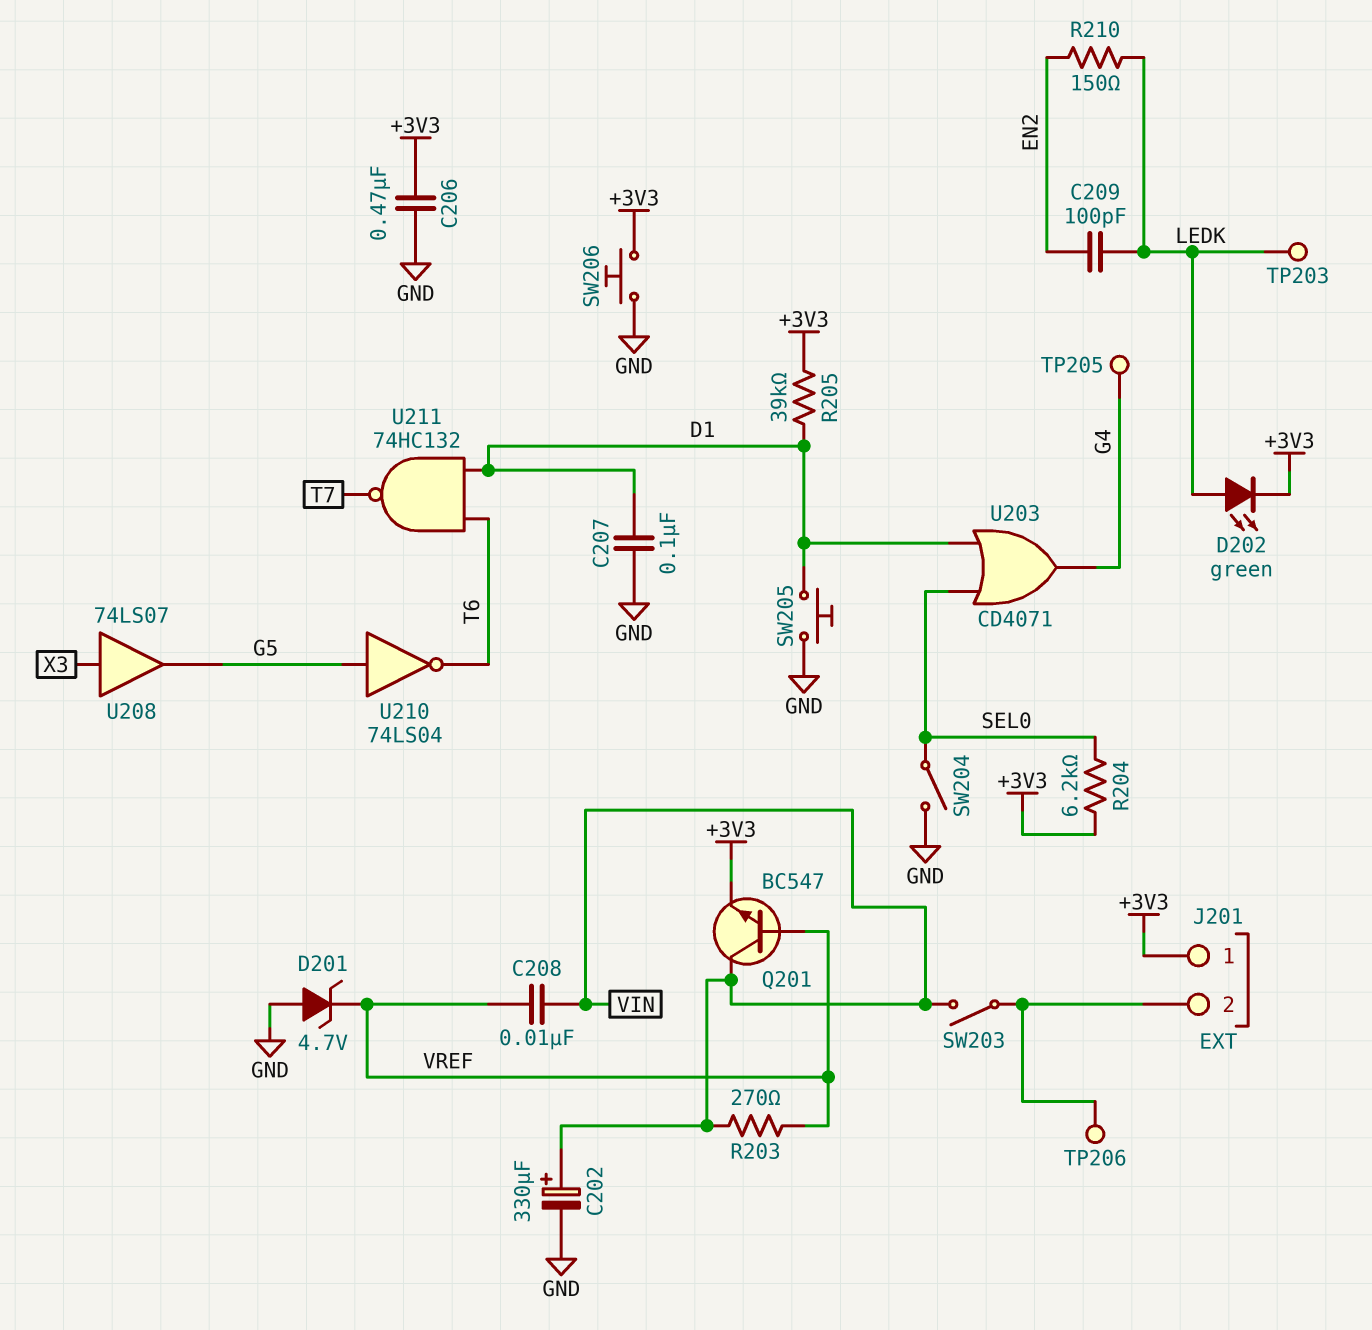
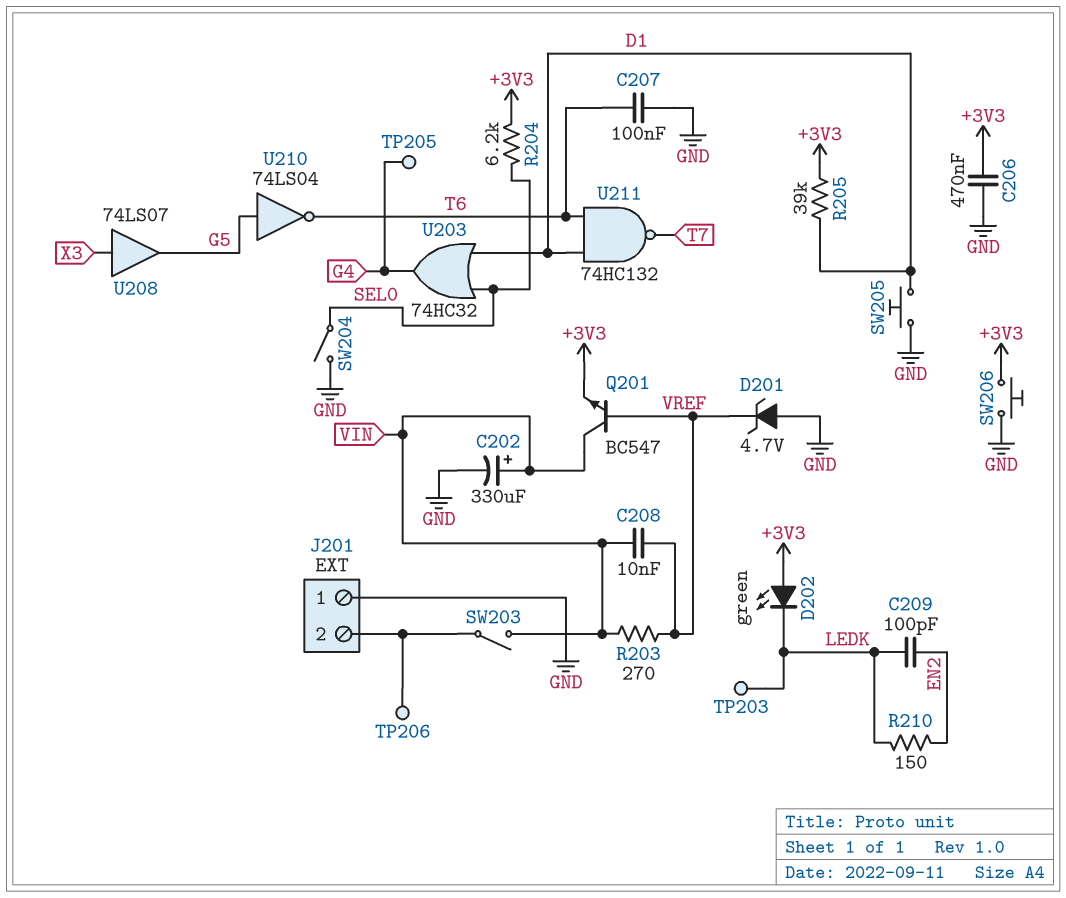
C207: 100nF (D1, GND) -> 100nF (GND, T6)
D202: LED green (A LEDK, K +3V3) -> LED green (A +3V3, K LEDK)
J201 pin 1: +3V3 -> GND
U203: OR CD4071 (in D1, in SEL0, out G4) -> OR 74HC32 (in D1, in SEL0, out G4)

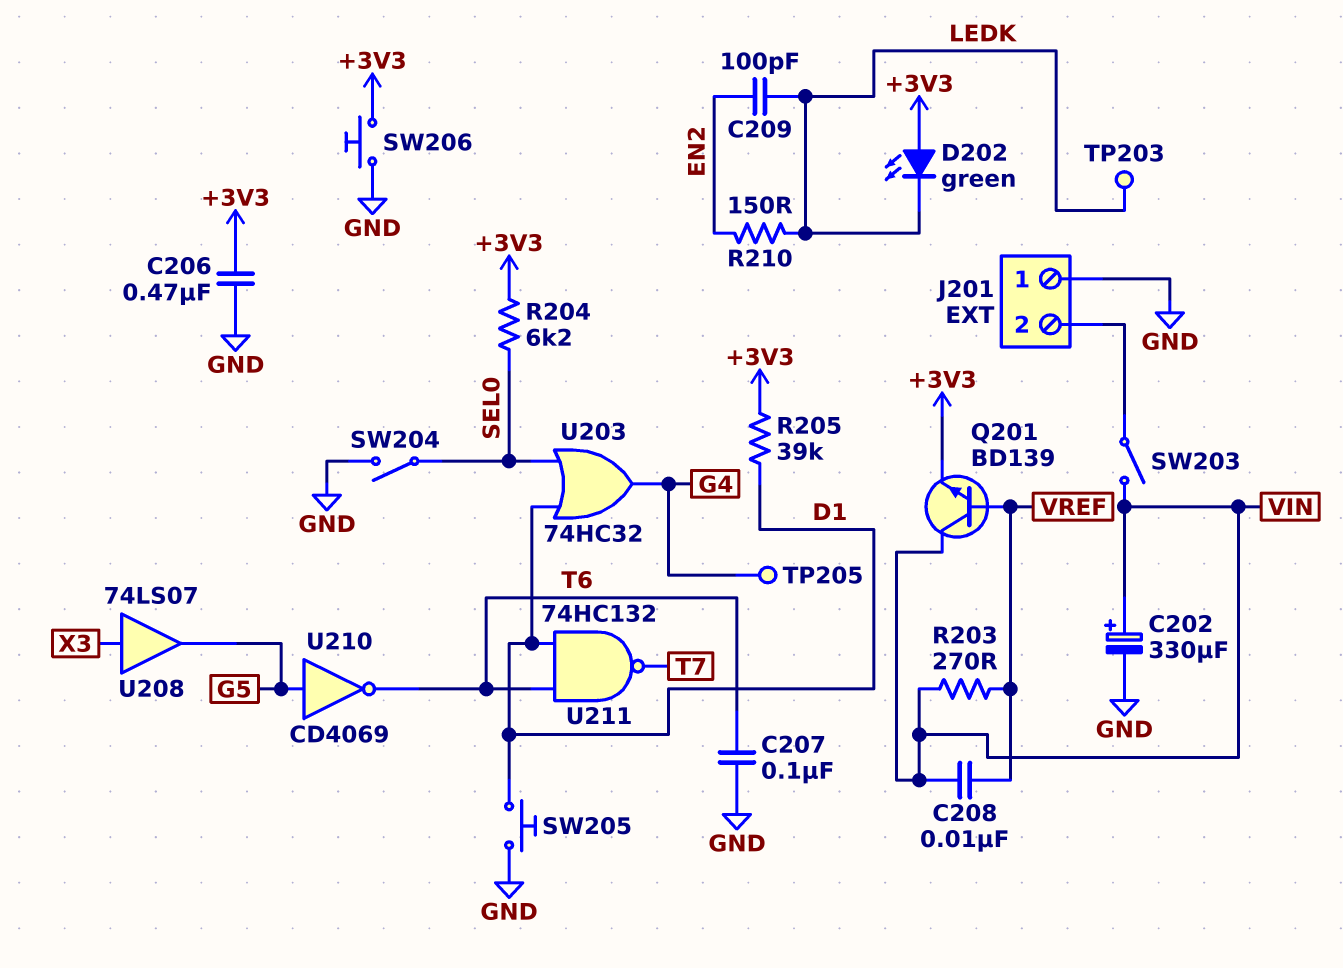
D201: zener 4.7V (A GND, K VREF) -> none
Q201: NPN BC547 (B VREF, C VIN, E +3V3) -> NPN BD139 (B VREF, C VIN, E +3V3)
TP206: test point (J201/2) -> none
U210: NOT 74LS04 (in G5, out T6) -> NOT CD4069 (in G5, out T6)

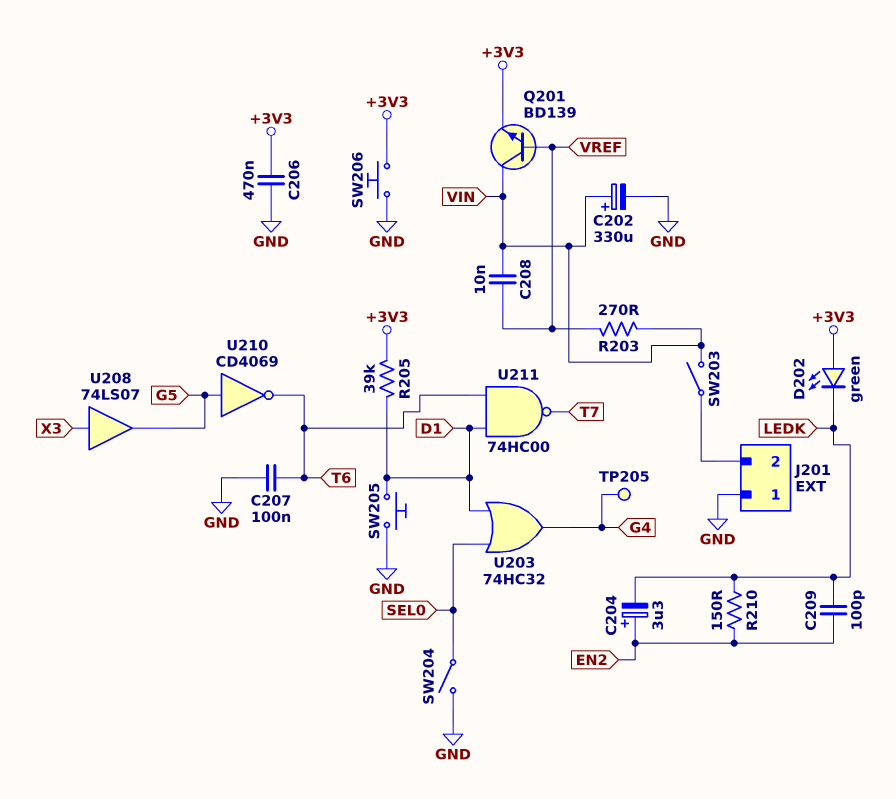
C204: none -> 3.3uF (plus EN2, minus LEDK)
R204: 6.2k (+3V3, SEL0) -> none
TP203: test point (LEDK) -> none
U211: NAND 74HC132 (in D1, in T6, out T7) -> NAND 74HC00 (in D1, in T6, out T7)

